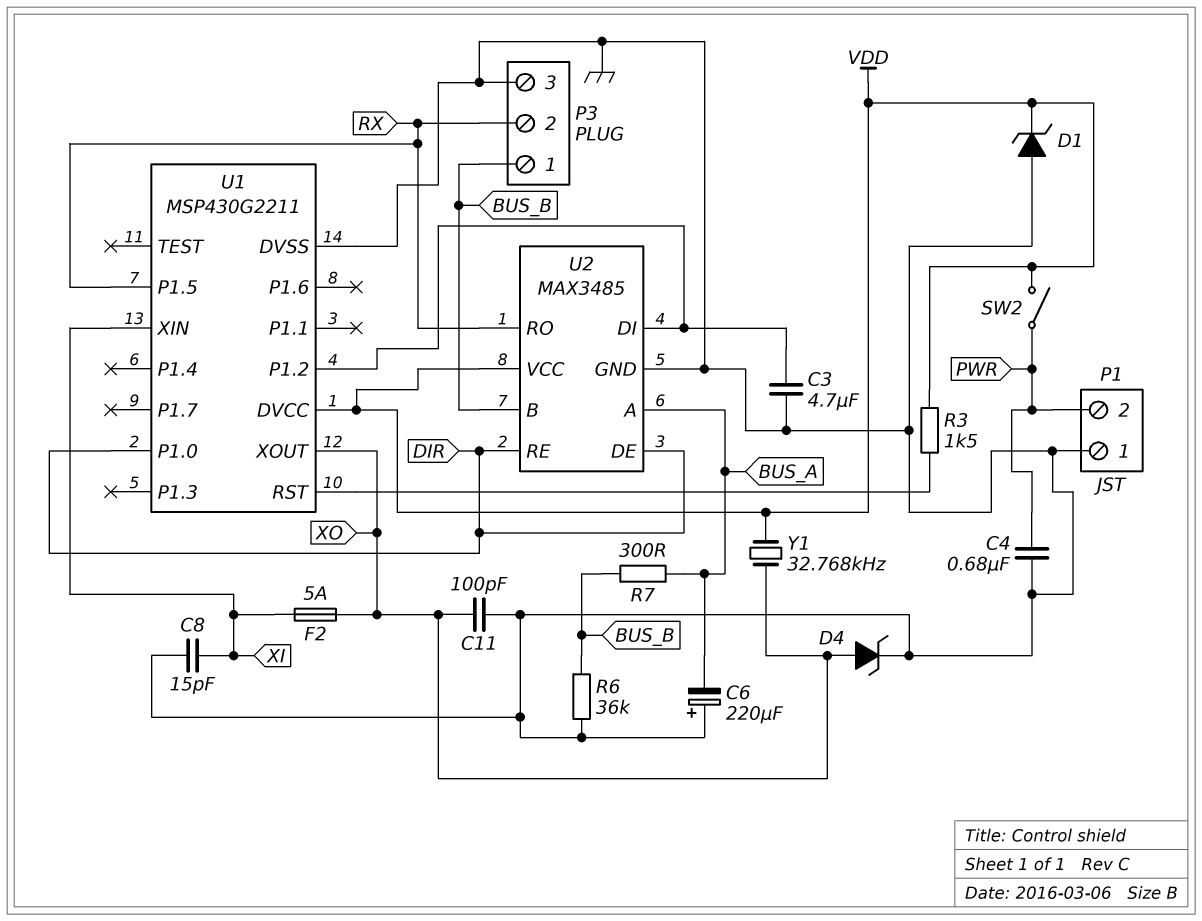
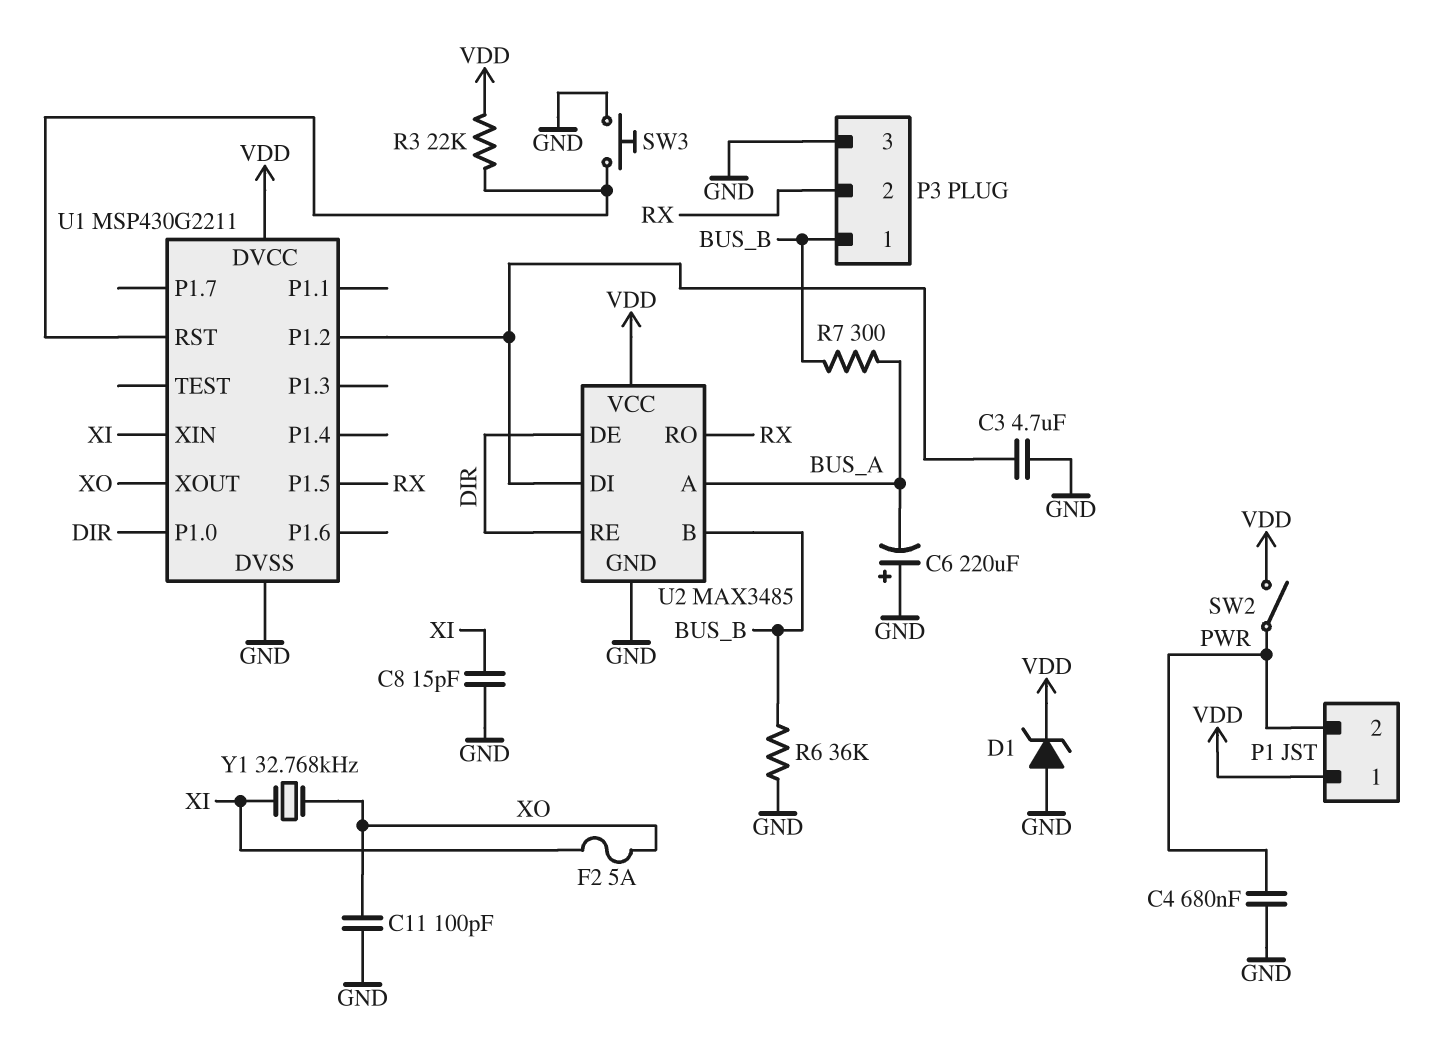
D4: zener (A XO, K GND) -> none
P1 pin 1: GND -> VDD
R3: 1.5k (U1/RST, VDD) -> 22k (U1/RST, VDD)
SW3: none -> button (GND, U1/RST)
Y1: 32.768kHz (VDD, XO) -> 32.768kHz (XI, XO)

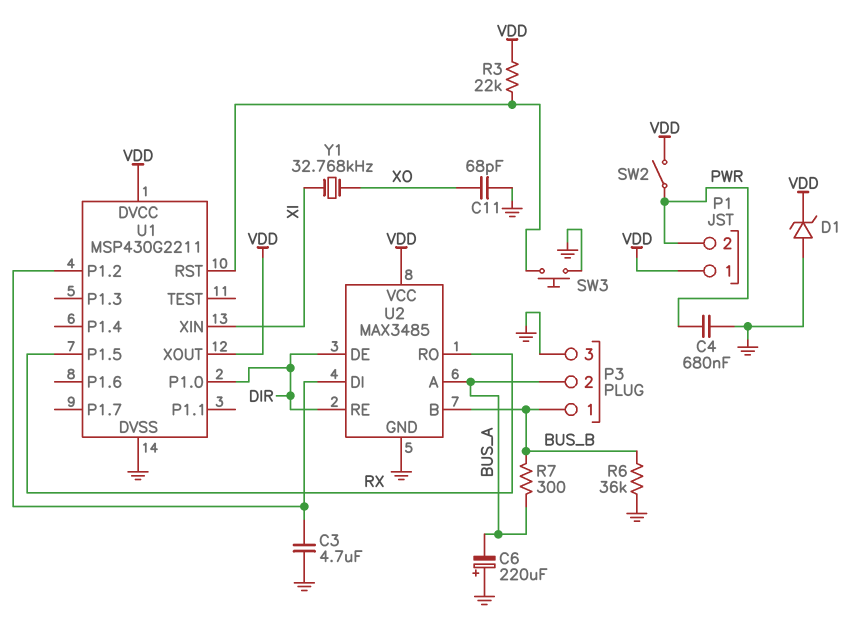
C8: 15pF (GND, XI) -> none
C11: 100pF (GND, XO) -> 68pF (GND, XO)
F2: 5A (XI, XO) -> none
P3 pin 2: RX -> BUS_A
U1 pin XOUT: XO -> VDD

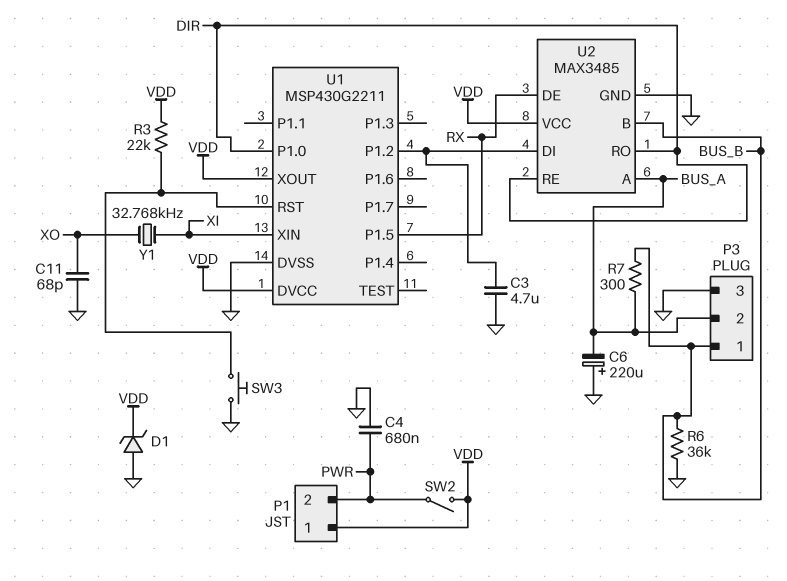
U2 pin DE: DIR -> RX
U2 pin RO: RX -> DIR

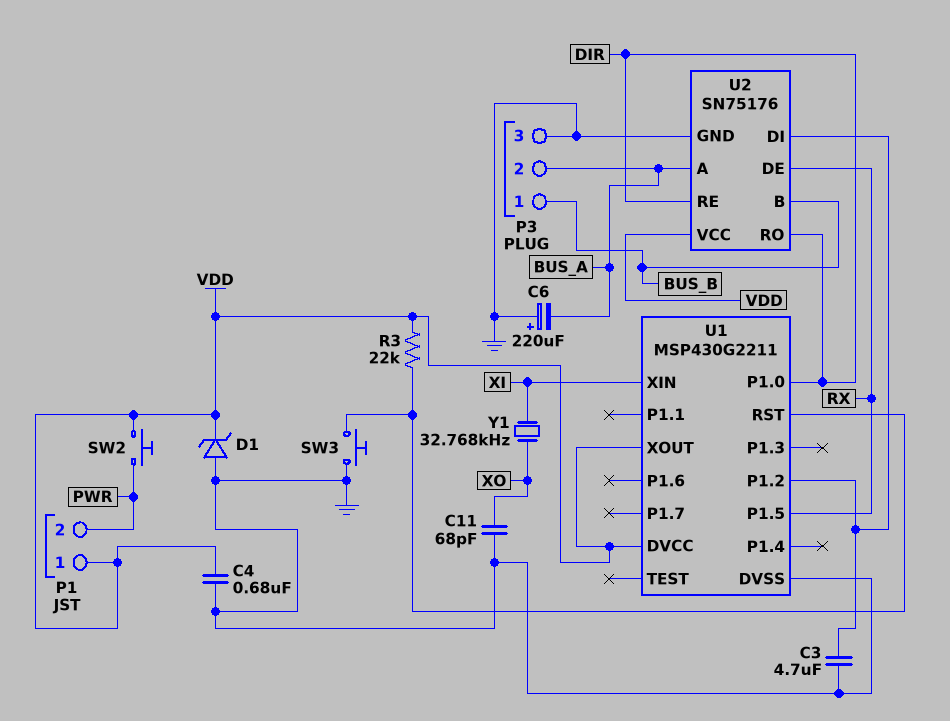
C4: 680nF (GND, PWR) -> 680nF (GND, VDD)
R6: 36k (BUS_B, GND) -> none
R7: 300 (BUS_A, BUS_B) -> none
SW2: switch (PWR, VDD) -> button (PWR, VDD)
U2: MAX3485 -> SN75176

